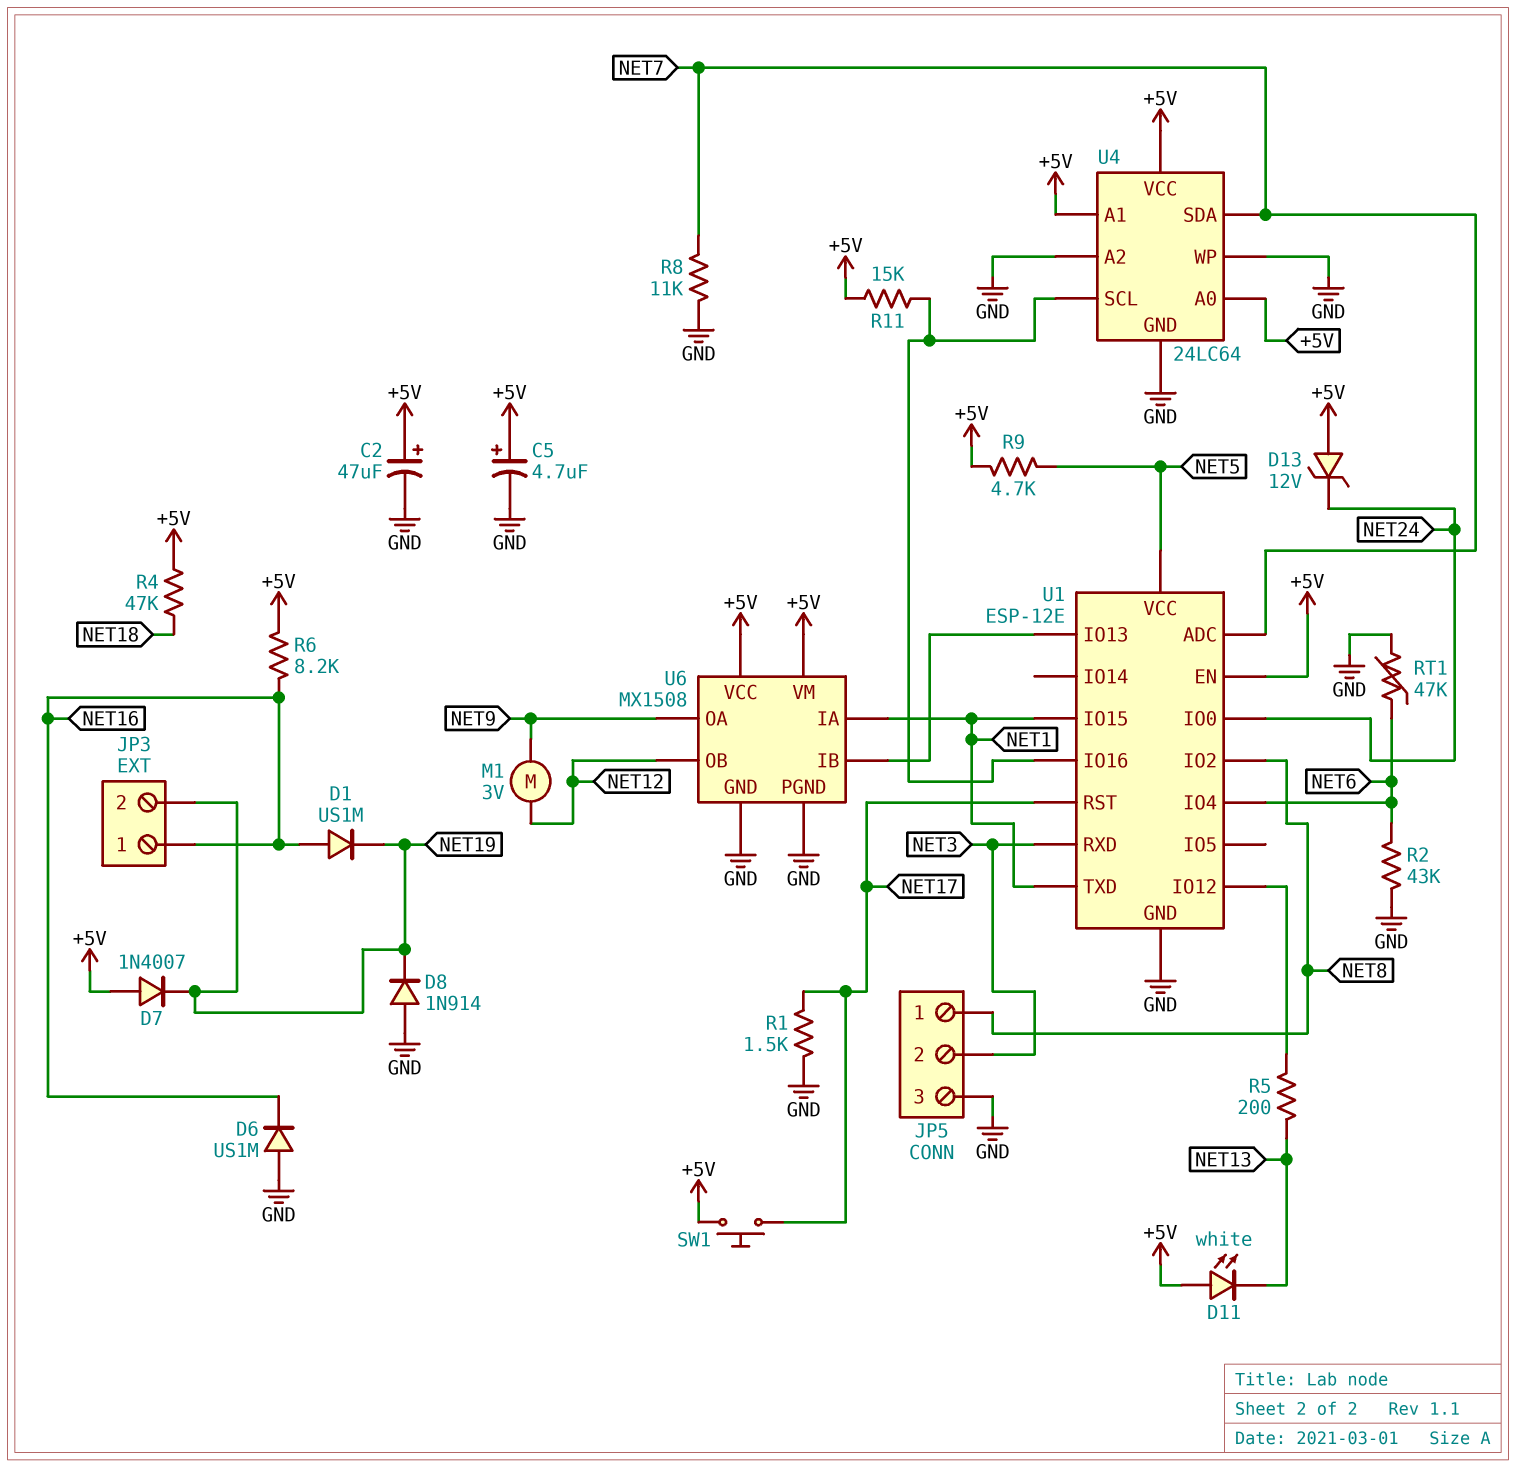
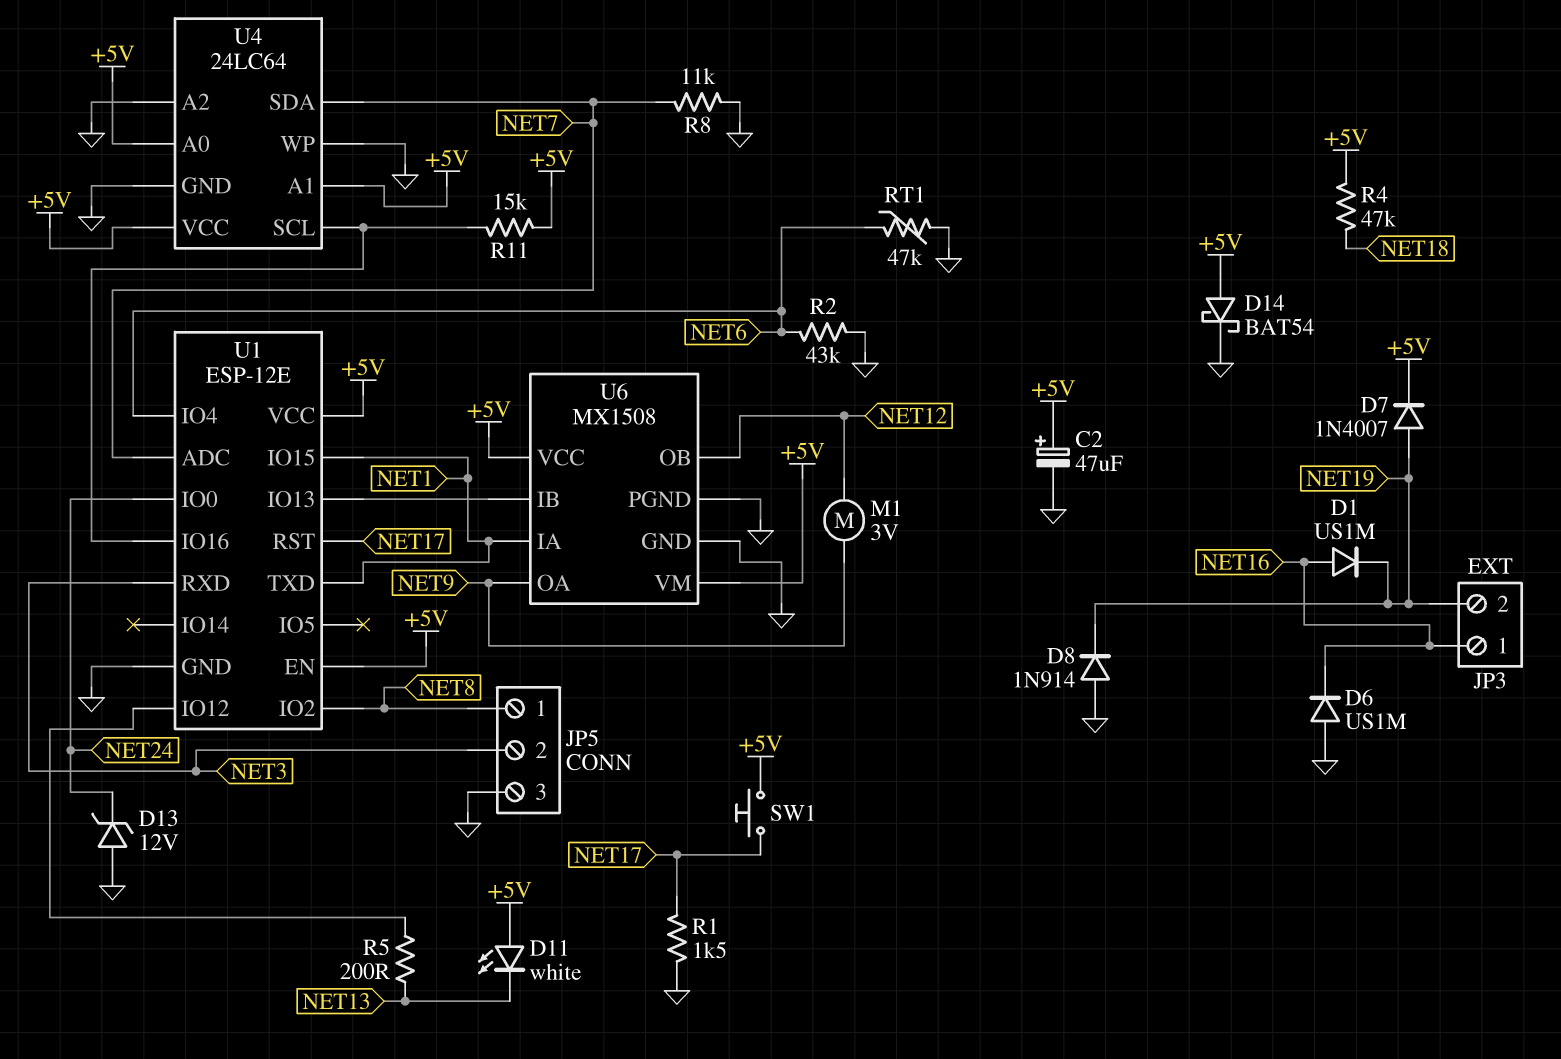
C5: 4.7uF (plus +5V, minus GND) -> none
D7: diode 1N4007 (A +5V, K NET19) -> diode 1N4007 (A NET19, K +5V)
D13: zener 12V (A +5V, K NET24) -> zener 12V (A GND, K NET24)
D14: none -> schottky BAT54 (A +5V, K GND)
R6: 8.2k (+5V, NET16) -> none
R9: 4.7k (+5V, NET5) -> none
U1 pin VCC: NET5 -> +5V

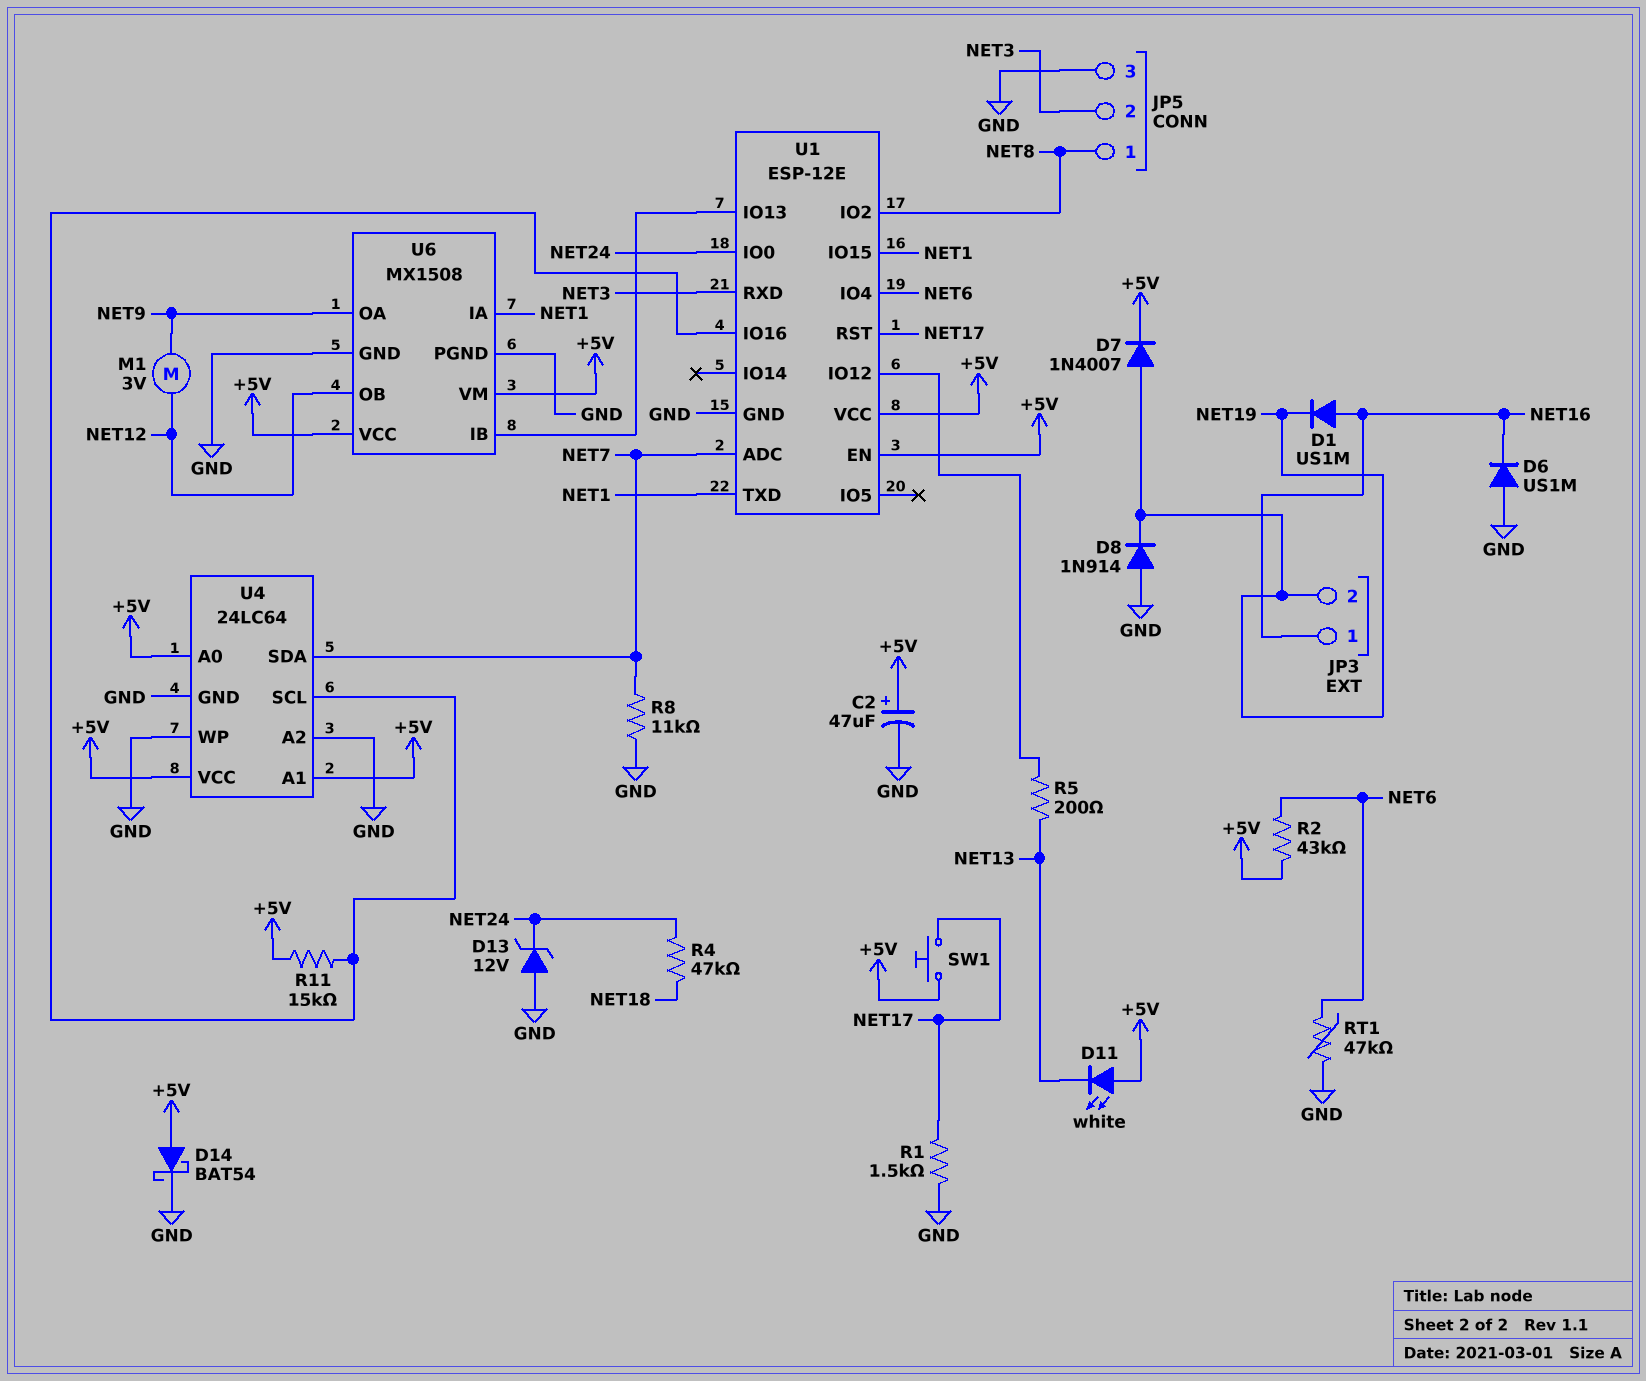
R2: 43k (GND, NET6) -> 43k (+5V, NET6)
R4: 47k (+5V, NET18) -> 47k (NET18, NET24)

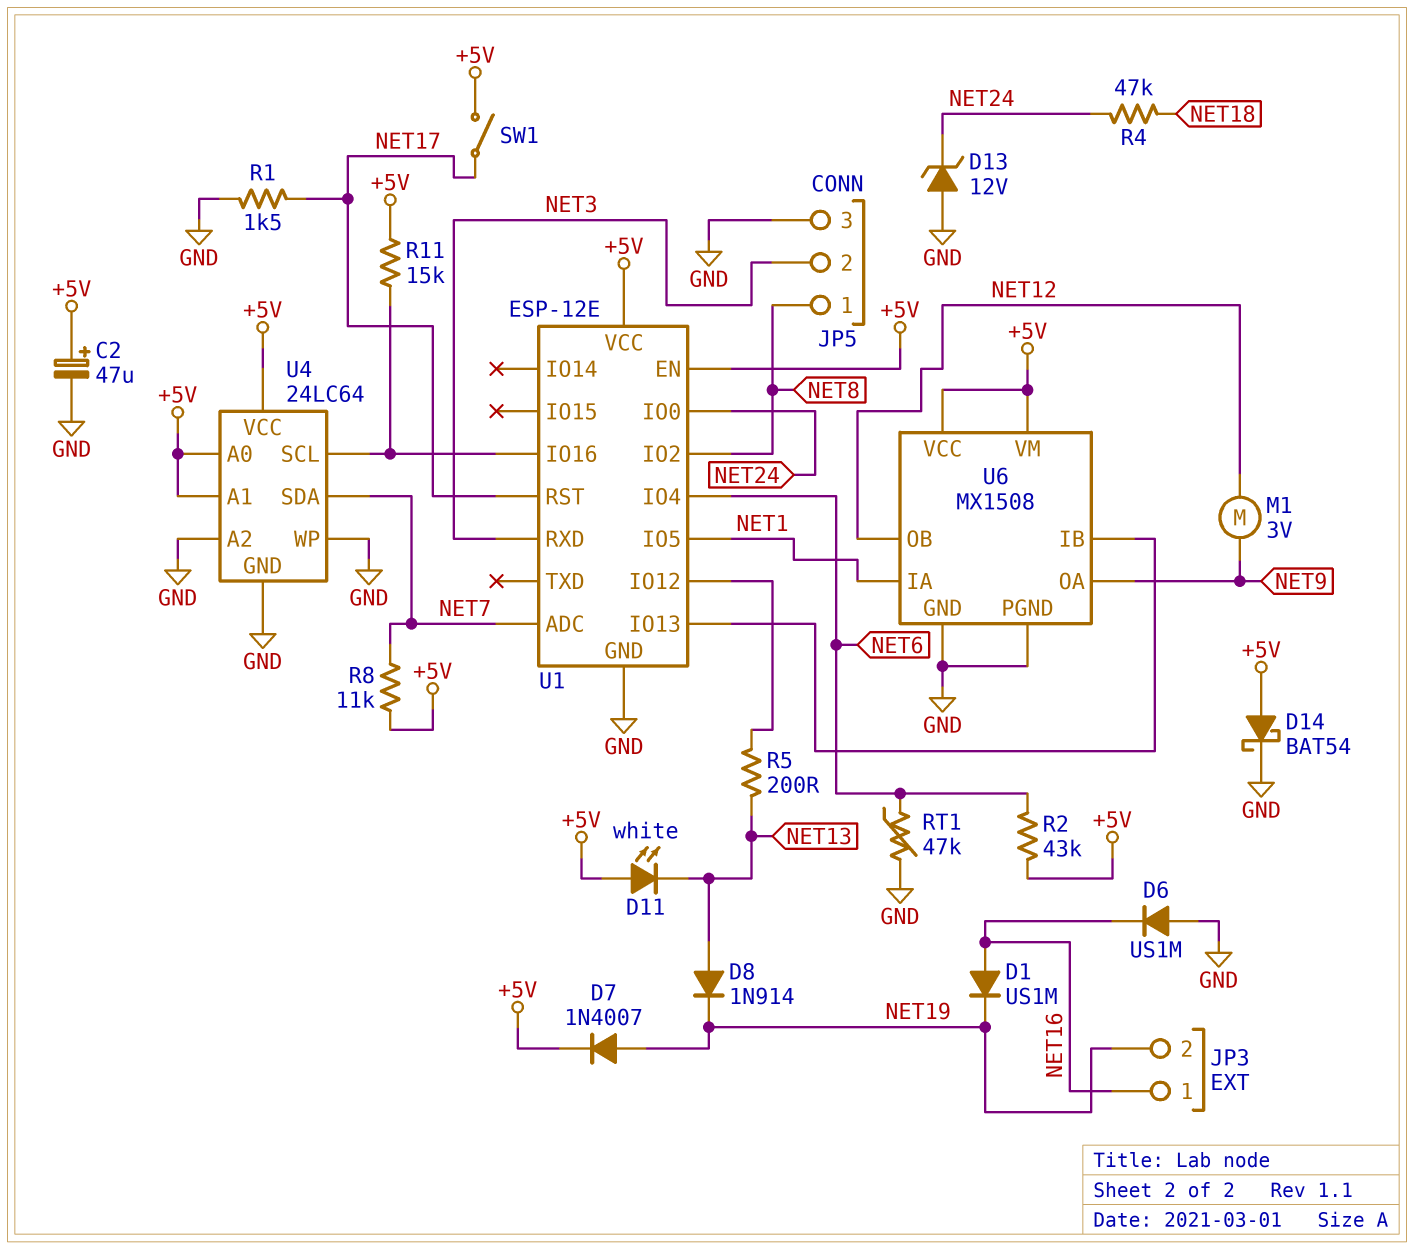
D8: diode 1N914 (A GND, K NET19) -> diode 1N914 (A NET13, K NET19)
R8: 11k (GND, NET7) -> 11k (+5V, NET7)
SW1: button (+5V, NET17) -> switch (+5V, NET17)
U1 pin IO5: none -> NET1
U1 pin IO15: NET1 -> none
U1 pin TXD: NET1 -> none

